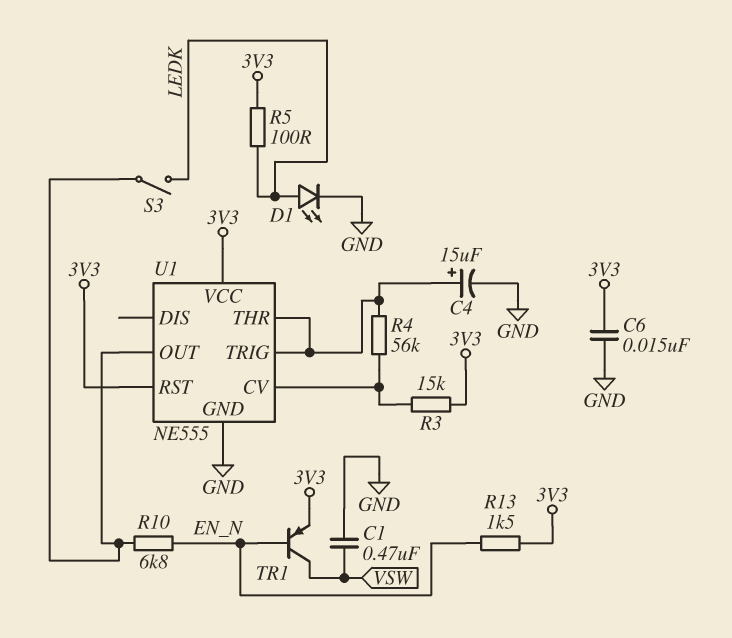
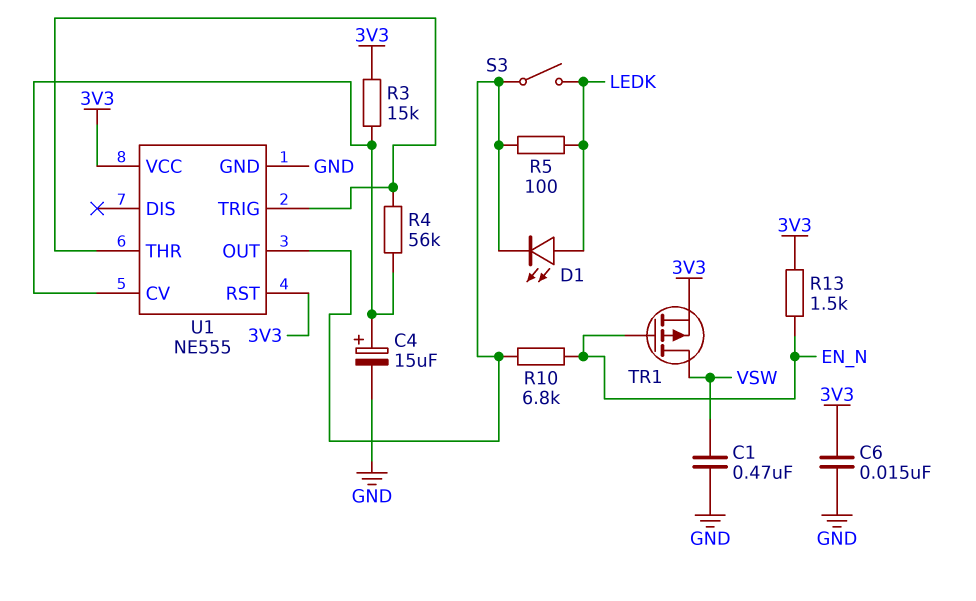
C4: 15uF (plus U1/THR, minus GND) -> 15uF (plus U1/CV, minus GND)
D1: LED (A LEDK, K GND) -> LED (A LEDK, K U1/OUT)
R5: 100 (3V3, LEDK) -> 100 (LEDK, U1/OUT)
TR1: PNP (B EN_N, C VSW, E 3V3) -> PMOS (G EN_N, D VSW, S 3V3)

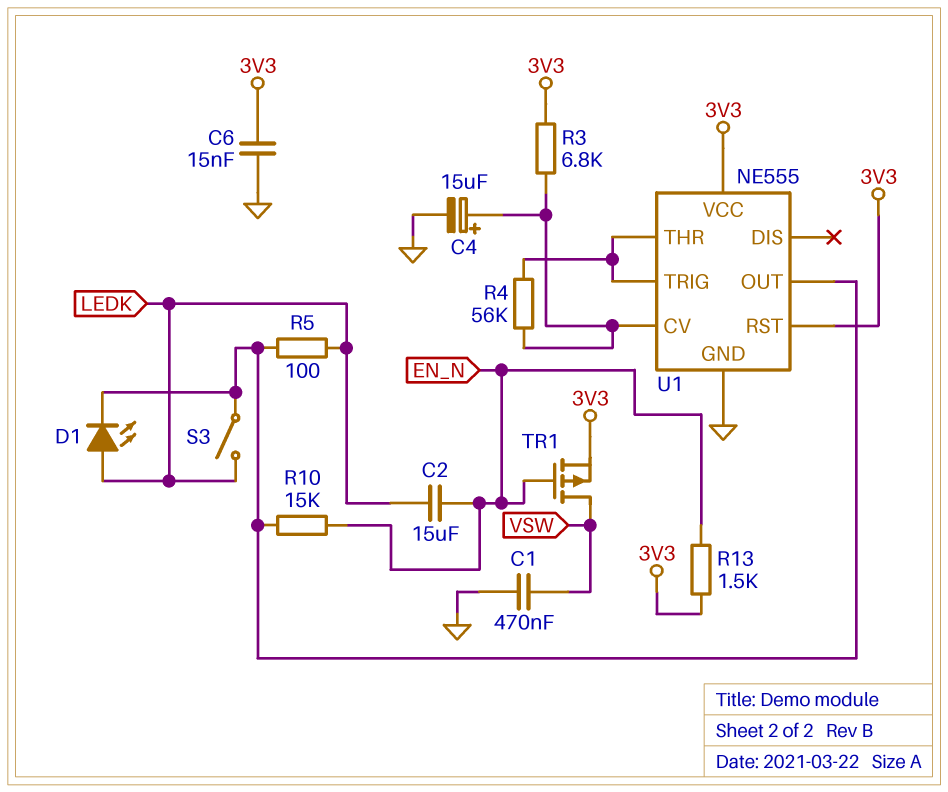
C2: none -> 15uF (EN_N, LEDK)
R3: 15k (3V3, U1/CV) -> 6.8k (3V3, U1/CV)
R10: 6.8k (EN_N, U1/OUT) -> 15k (EN_N, U1/OUT)

